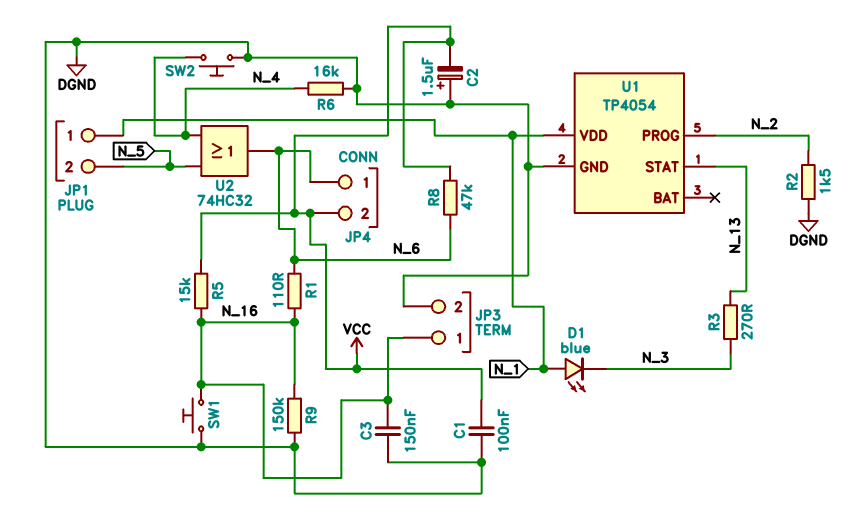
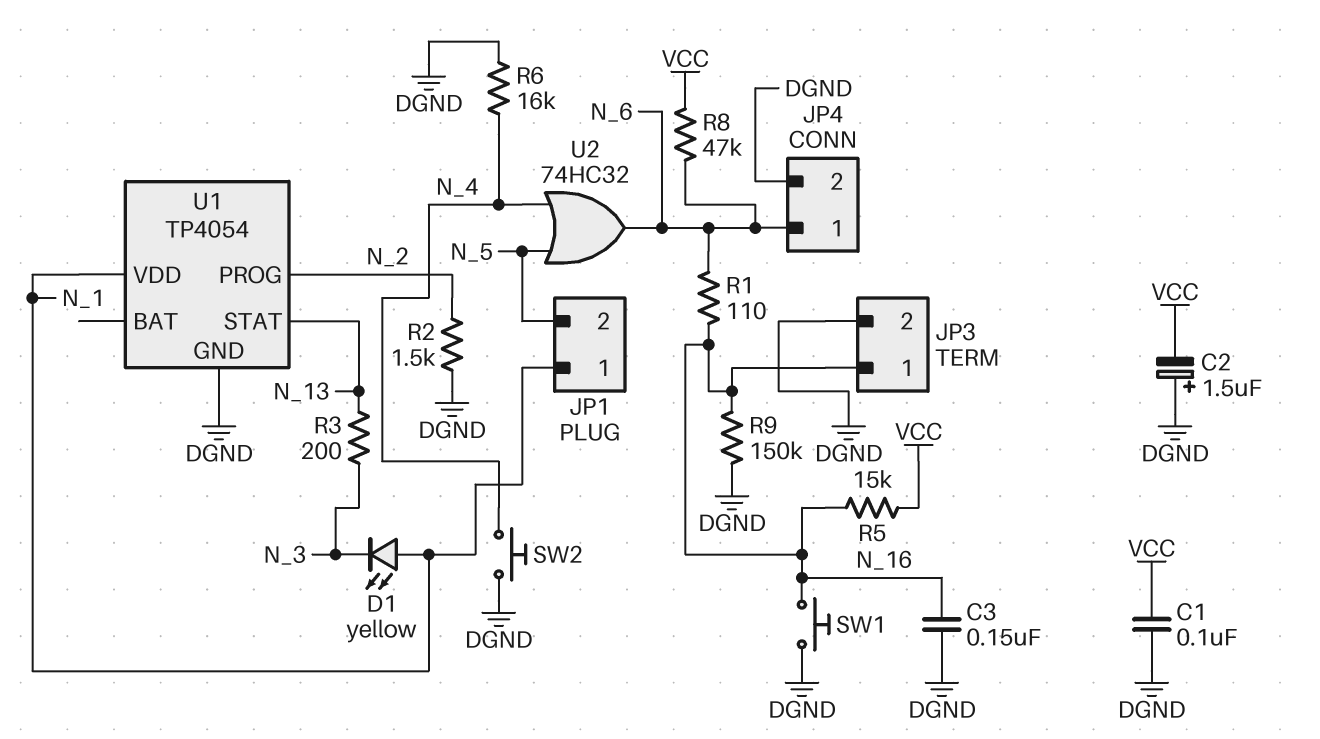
D1: LED blue (A N_1, K N_3) -> LED yellow (A N_1, K N_3)
JP4 pin 2: VCC -> DGND
R3: 270 (N_3, N_13) -> 200 (N_3, N_13)

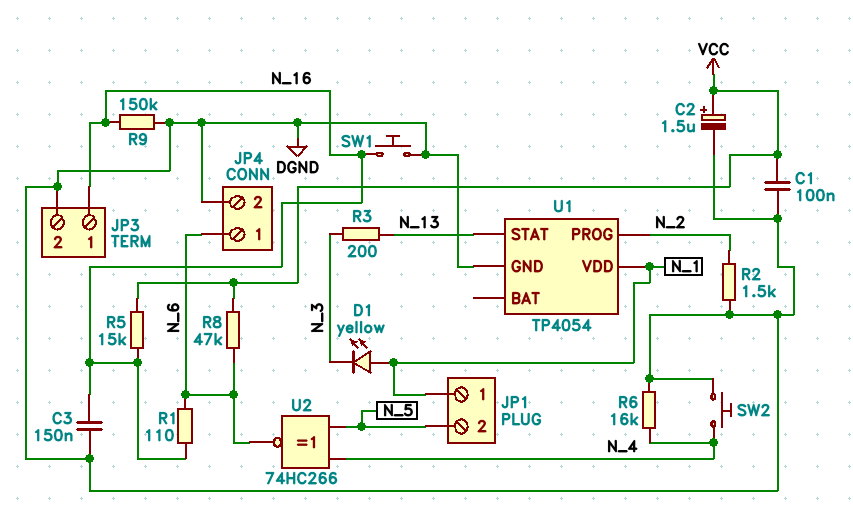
C2: 1.5uF (plus DGND, minus VCC) -> 1.5uF (plus VCC, minus DGND)
U2: OR 74HC32 (in N_4, in N_5, out N_6) -> XNOR 74HC266 (in N_4, in N_5, out N_6)

